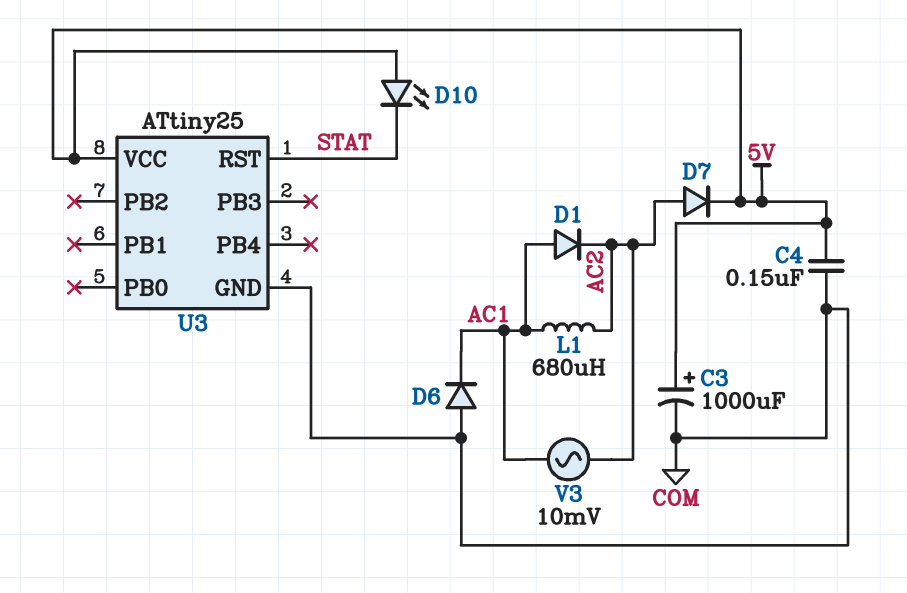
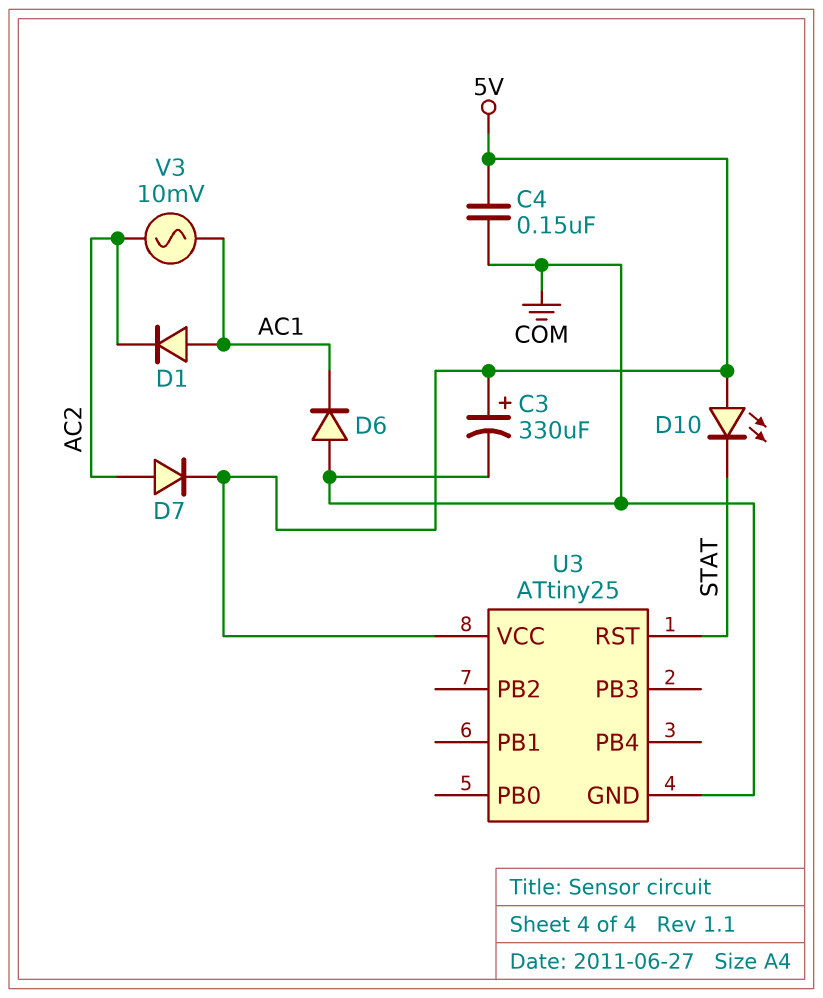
C3: 1000uF (plus 5V, minus COM) -> 330uF (plus 5V, minus COM)
L1: 680uH (AC1, AC2) -> none

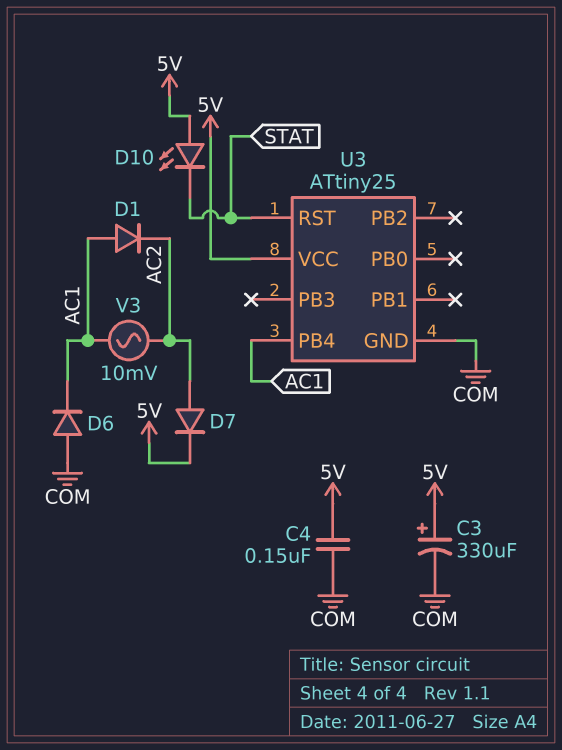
U3 pin PB4: none -> AC1

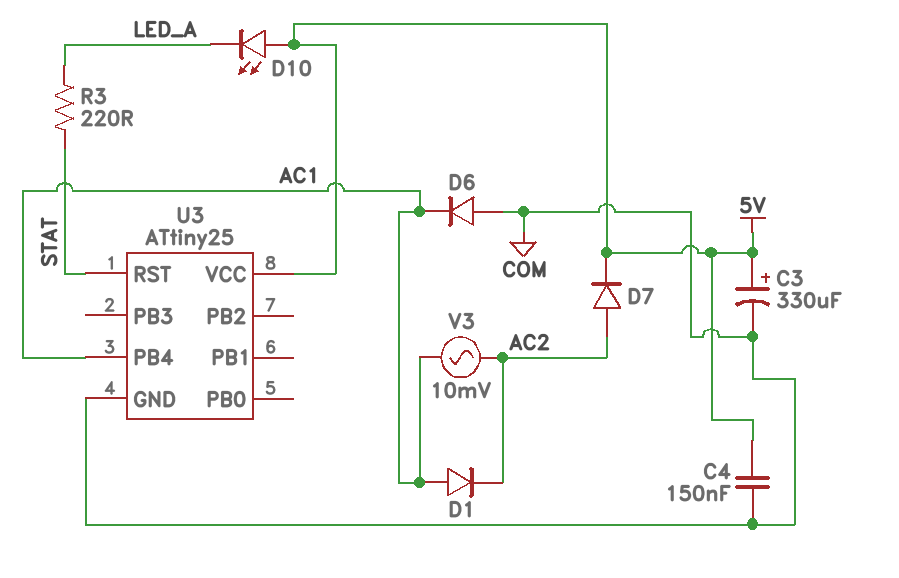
D10: LED (A 5V, K STAT) -> LED (A 5V, K LED_A)
R3: none -> 220 (LED_A, STAT)

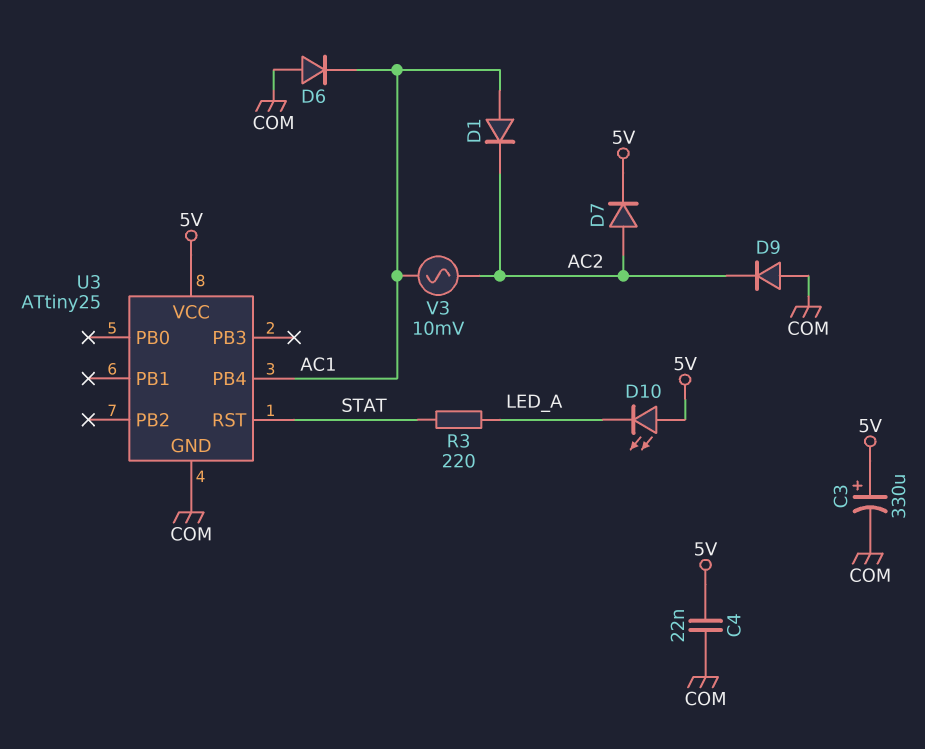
C4: 150nF (5V, COM) -> 22nF (5V, COM)
D9: none -> diode (A COM, K AC2)

